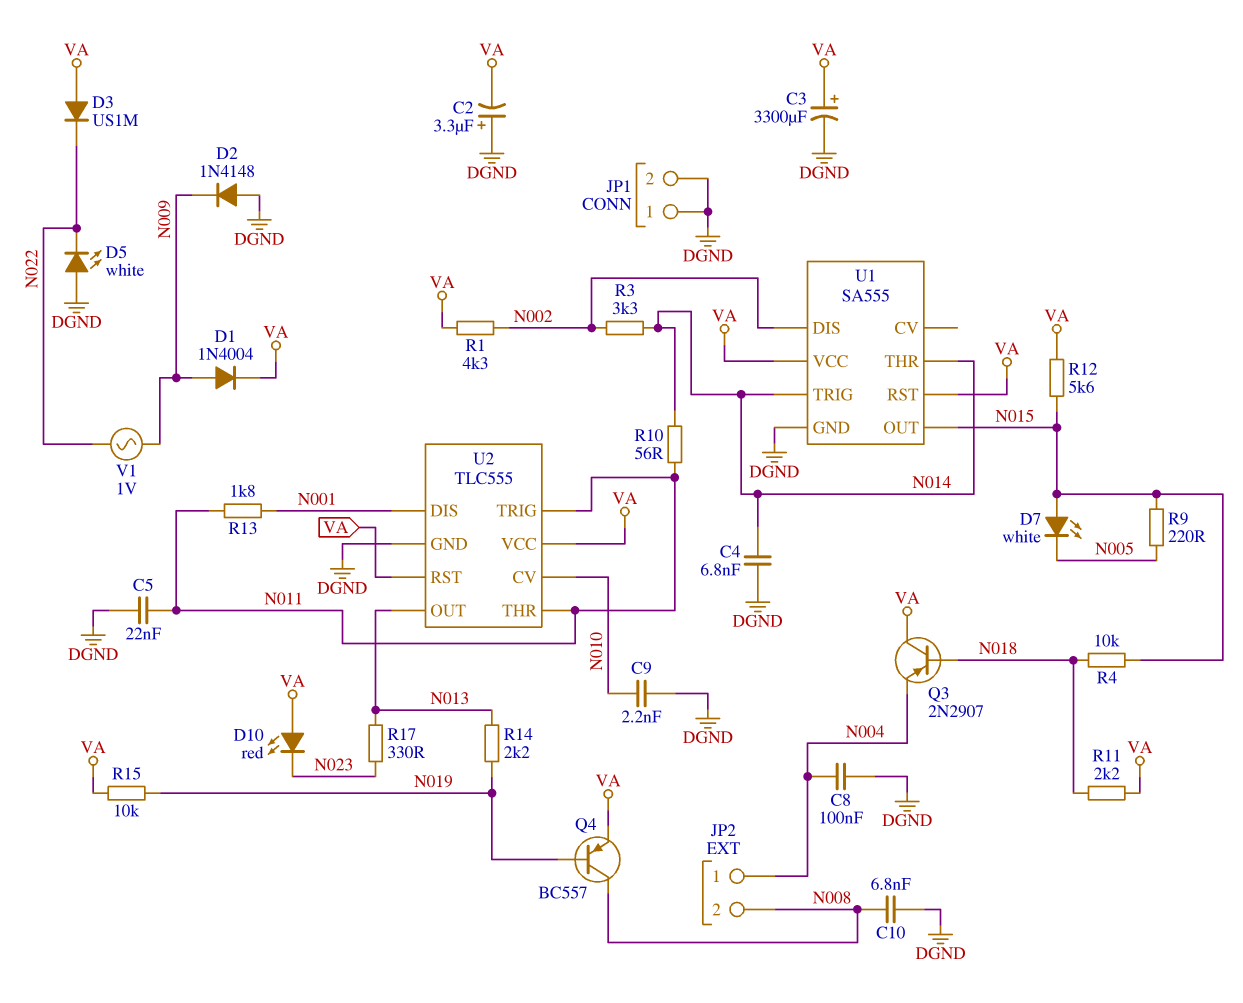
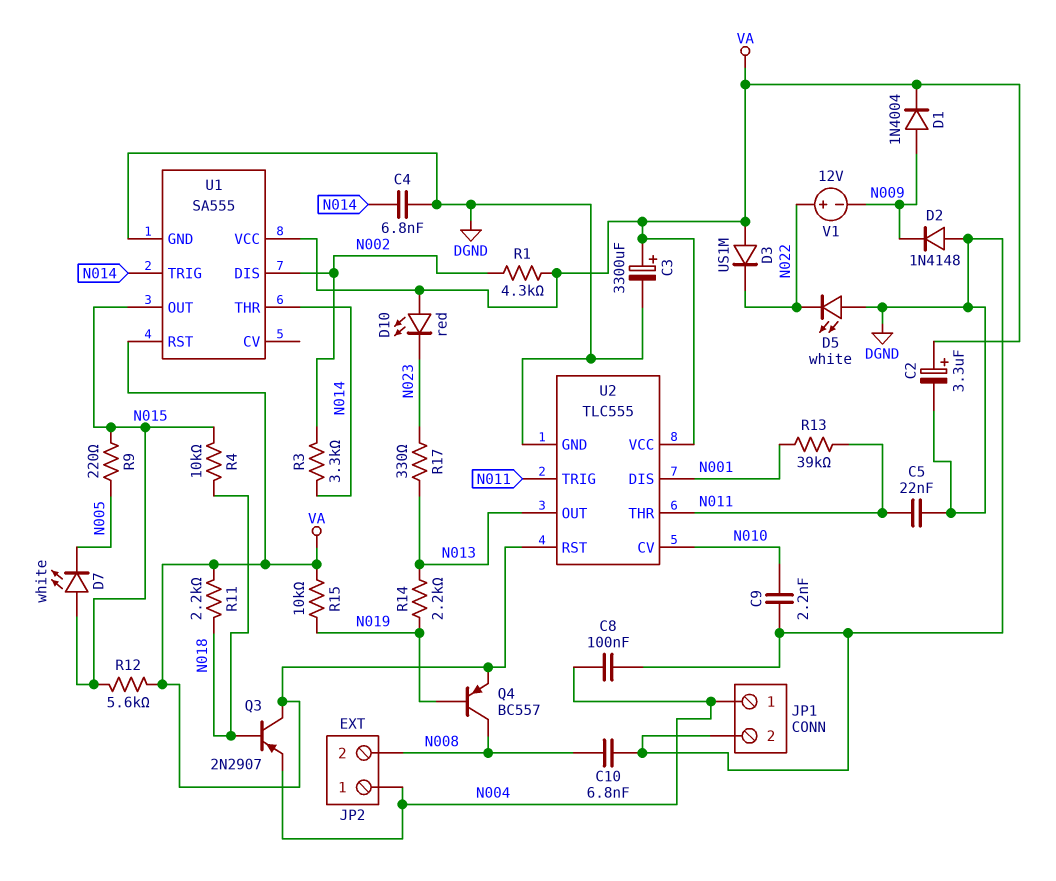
C2: 3.3uF (plus DGND, minus VA) -> 3.3uF (plus VA, minus DGND)
JP1 pin 1: DGND -> N004
R10: 56 (N011, N014) -> none
R13: 1.8k (N001, N011) -> 39k (N001, N011)
V1: AC 1V (N009, N022) -> 12V (plus N022, minus N009)

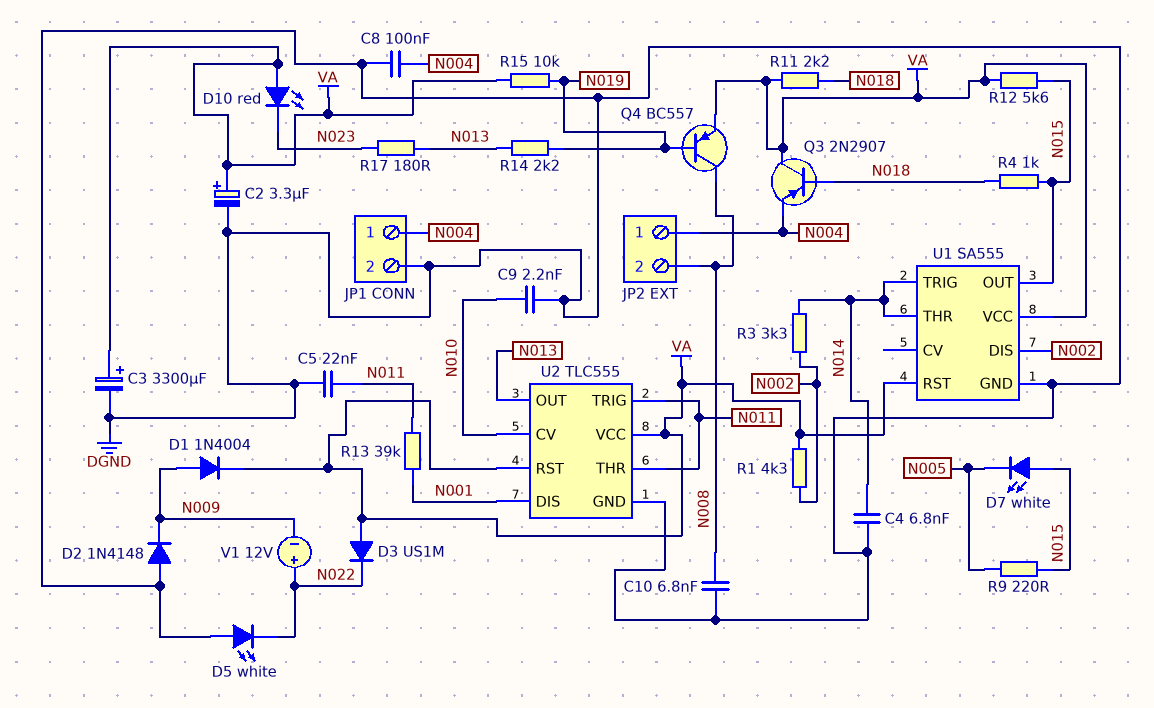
R4: 10k (N015, N018) -> 1k (N015, N018)
R17: 330 (N013, N023) -> 180 (N013, N023)

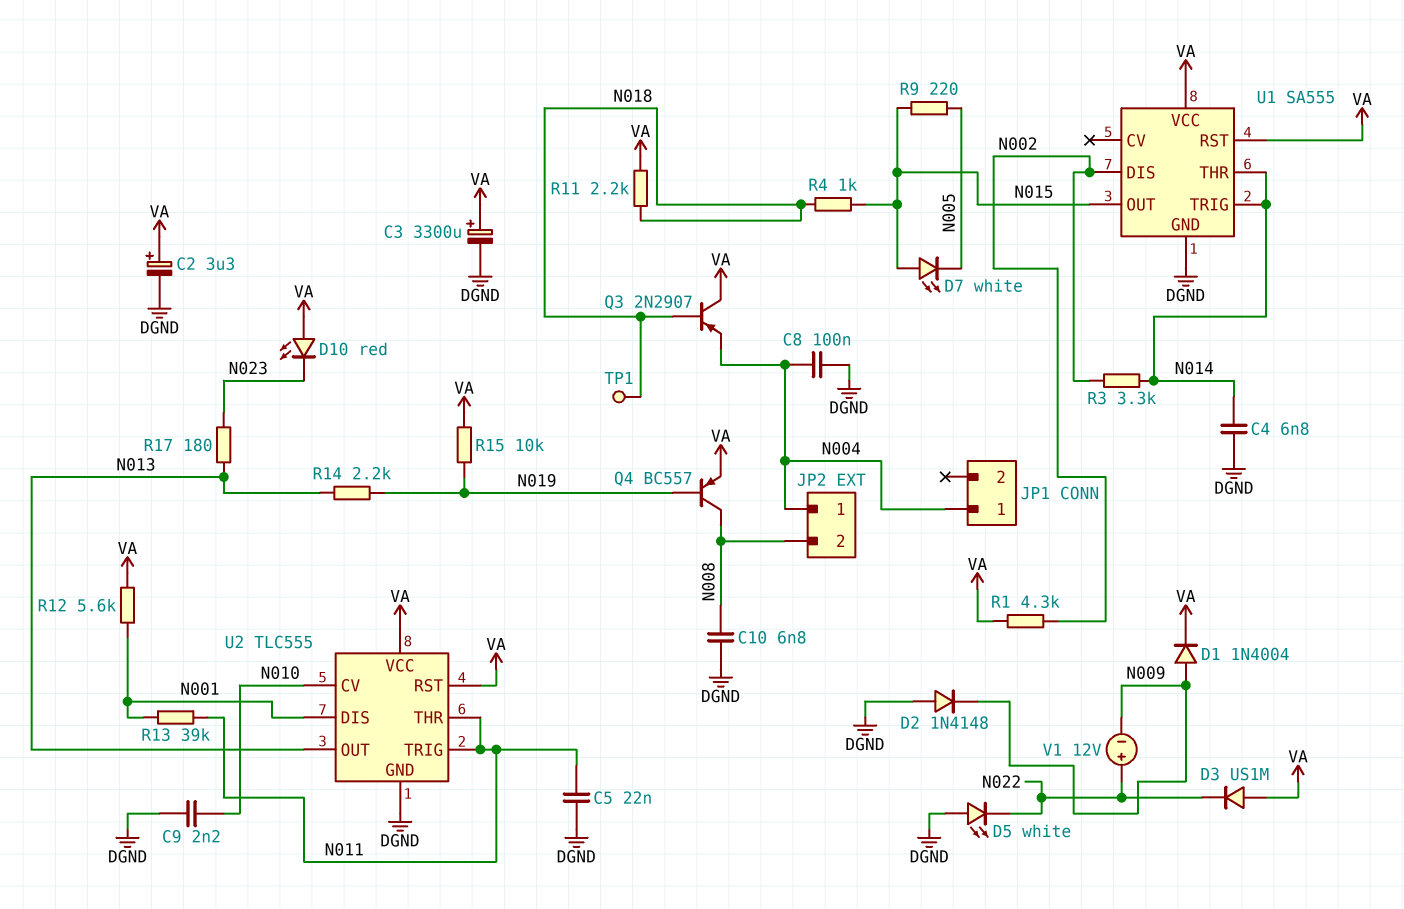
JP1 pin 2: DGND -> none
R12: 5.6k (N015, VA) -> 5.6k (N001, VA)
TP1: none -> test point (N018)

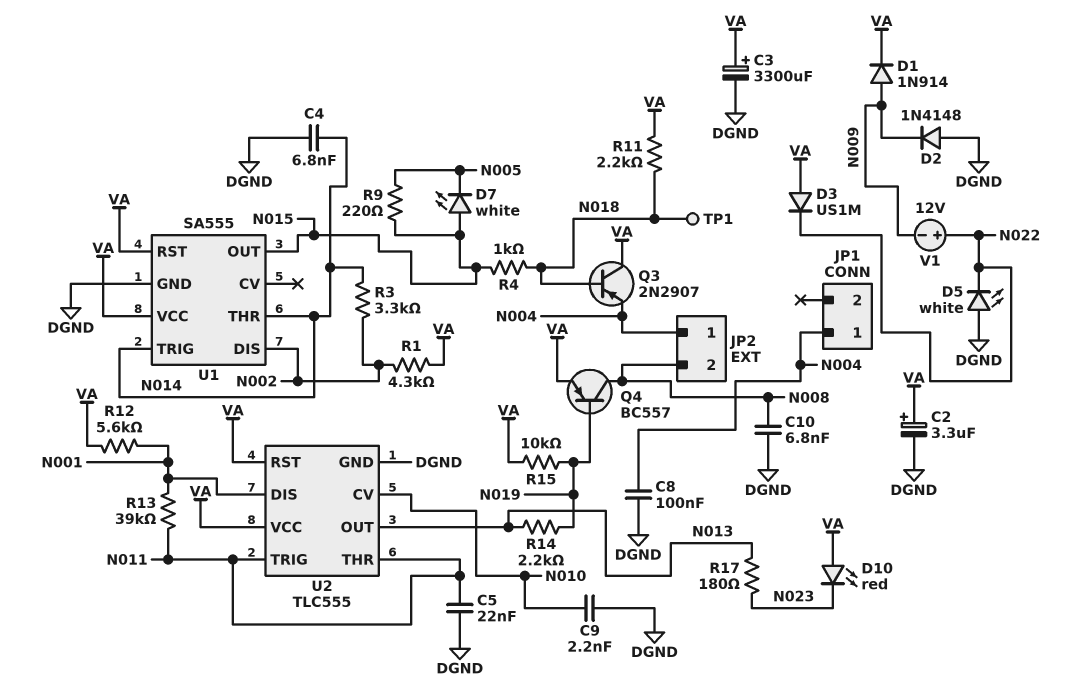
D1: diode 1N4004 (A N009, K VA) -> diode 1N914 (A N009, K VA)

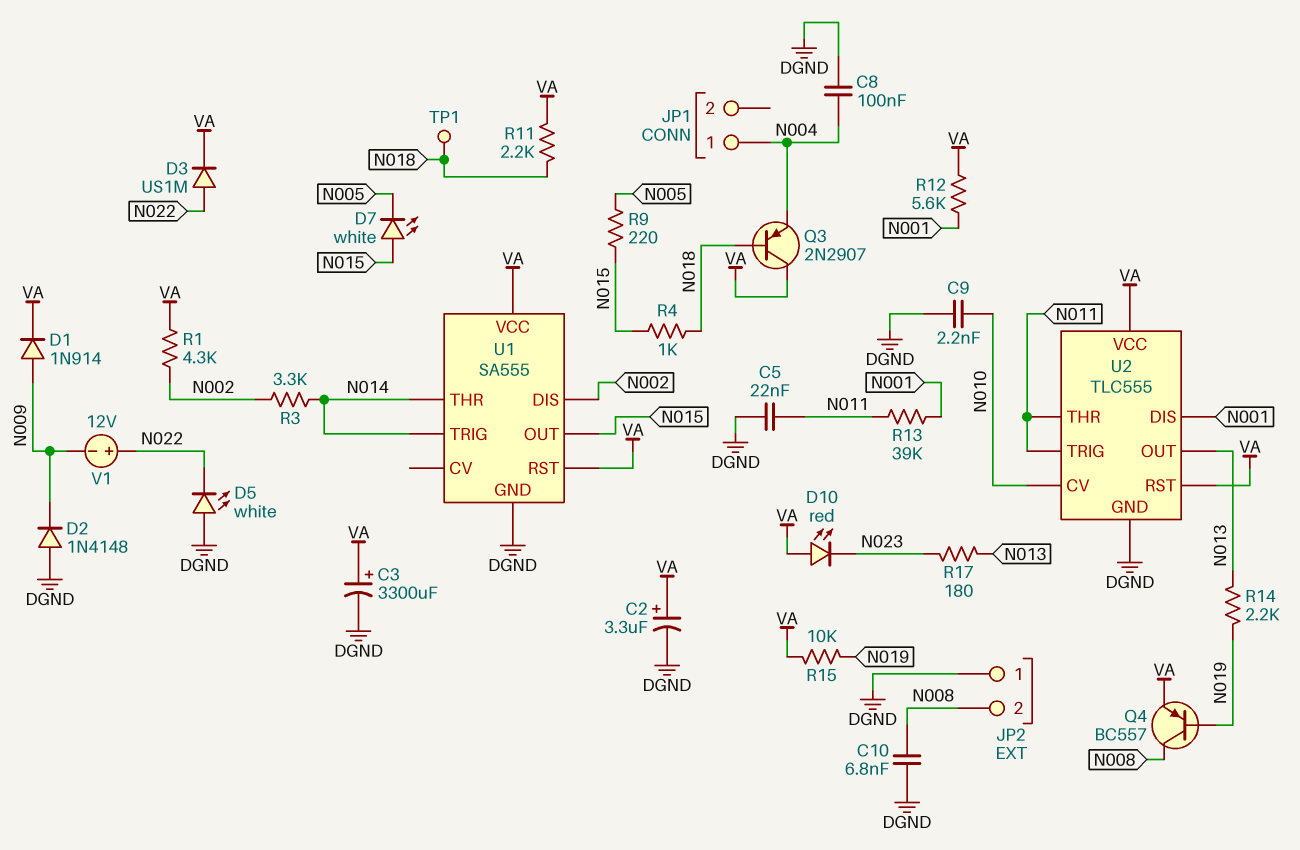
C4: 6.8nF (DGND, N014) -> none
D3: diode US1M (A VA, K N022) -> diode US1M (A N022, K VA)
JP2 pin 1: N004 -> DGND

